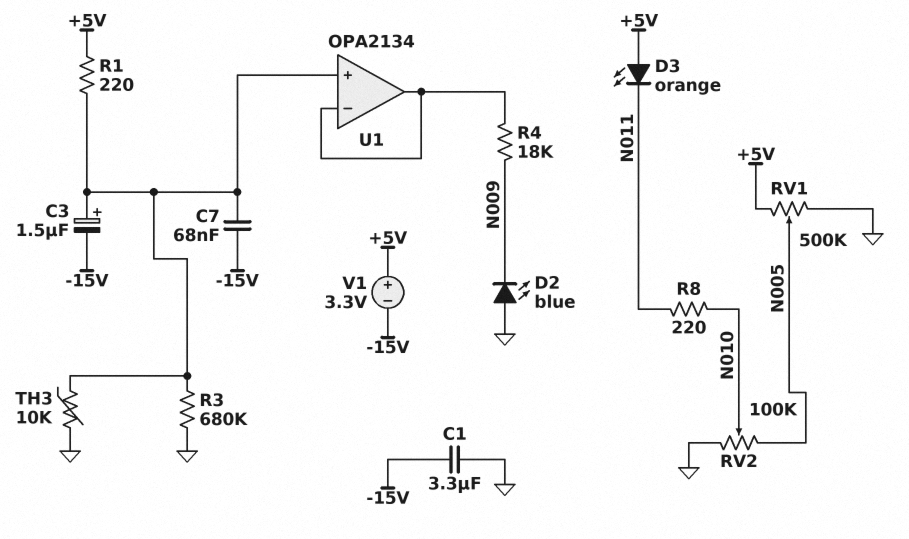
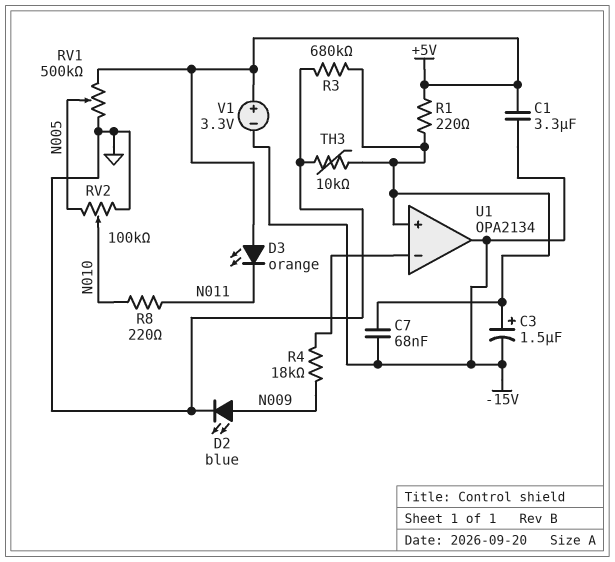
C1: 3.3uF (-15V, GND) -> 3.3uF (+5V, -15V)
D2: LED blue (A GND, K N009) -> LED blue (A N009, K GND)
U1 pin out: U1/in- -> -15V

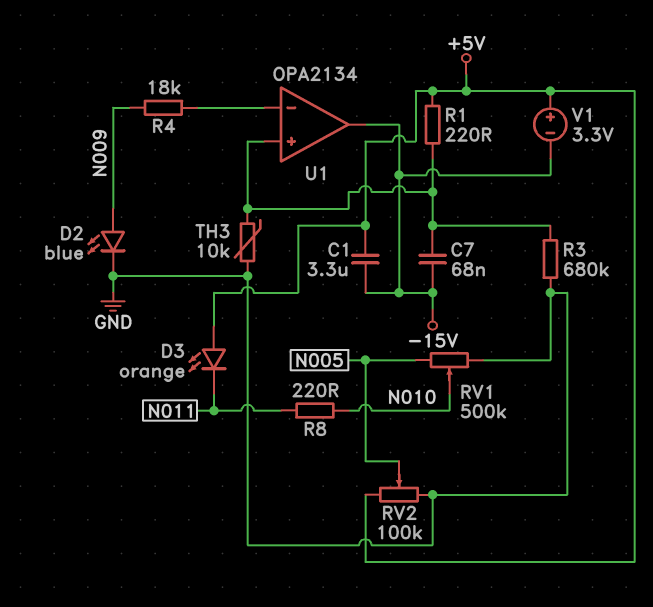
C3: 1.5uF (plus U1/in+, minus -15V) -> none
RV1: 500k (+5V, GND, wiper N005) -> 500k (GND, N005, wiper N010)
RV2: 100k (GND, N005, wiper N010) -> 100k (+5V, GND, wiper N005)

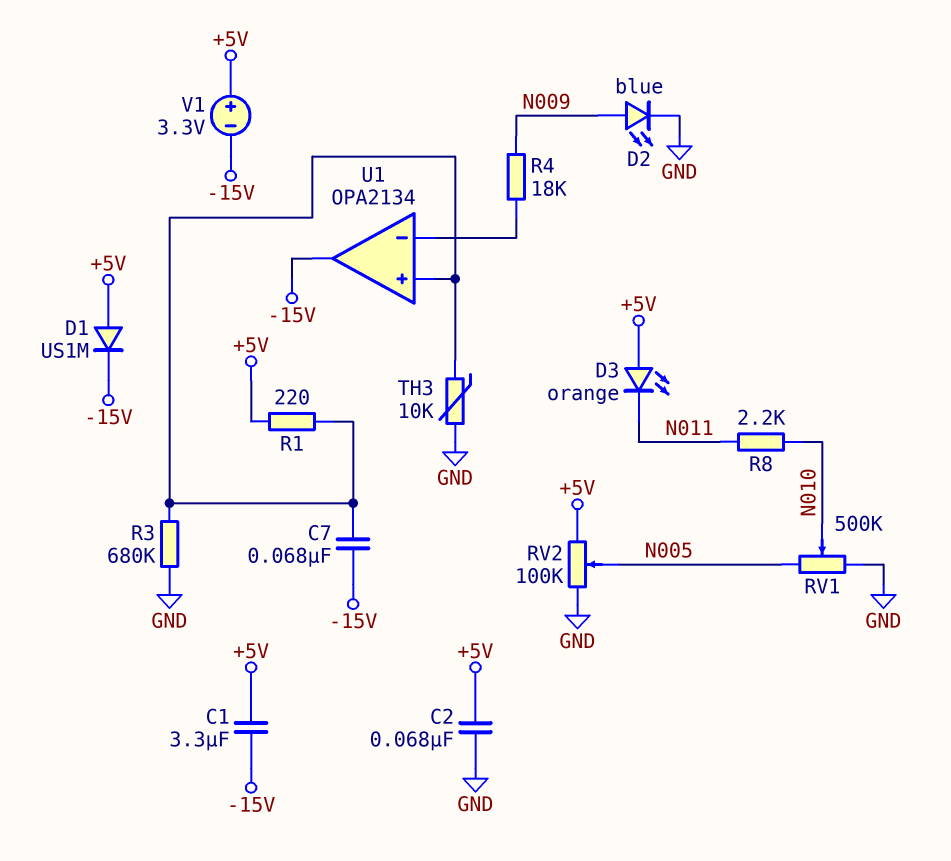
C2: none -> 68nF (+5V, GND)
D1: none -> diode US1M (A +5V, K -15V)
R8: 220 (N010, N011) -> 2.2k (N010, N011)

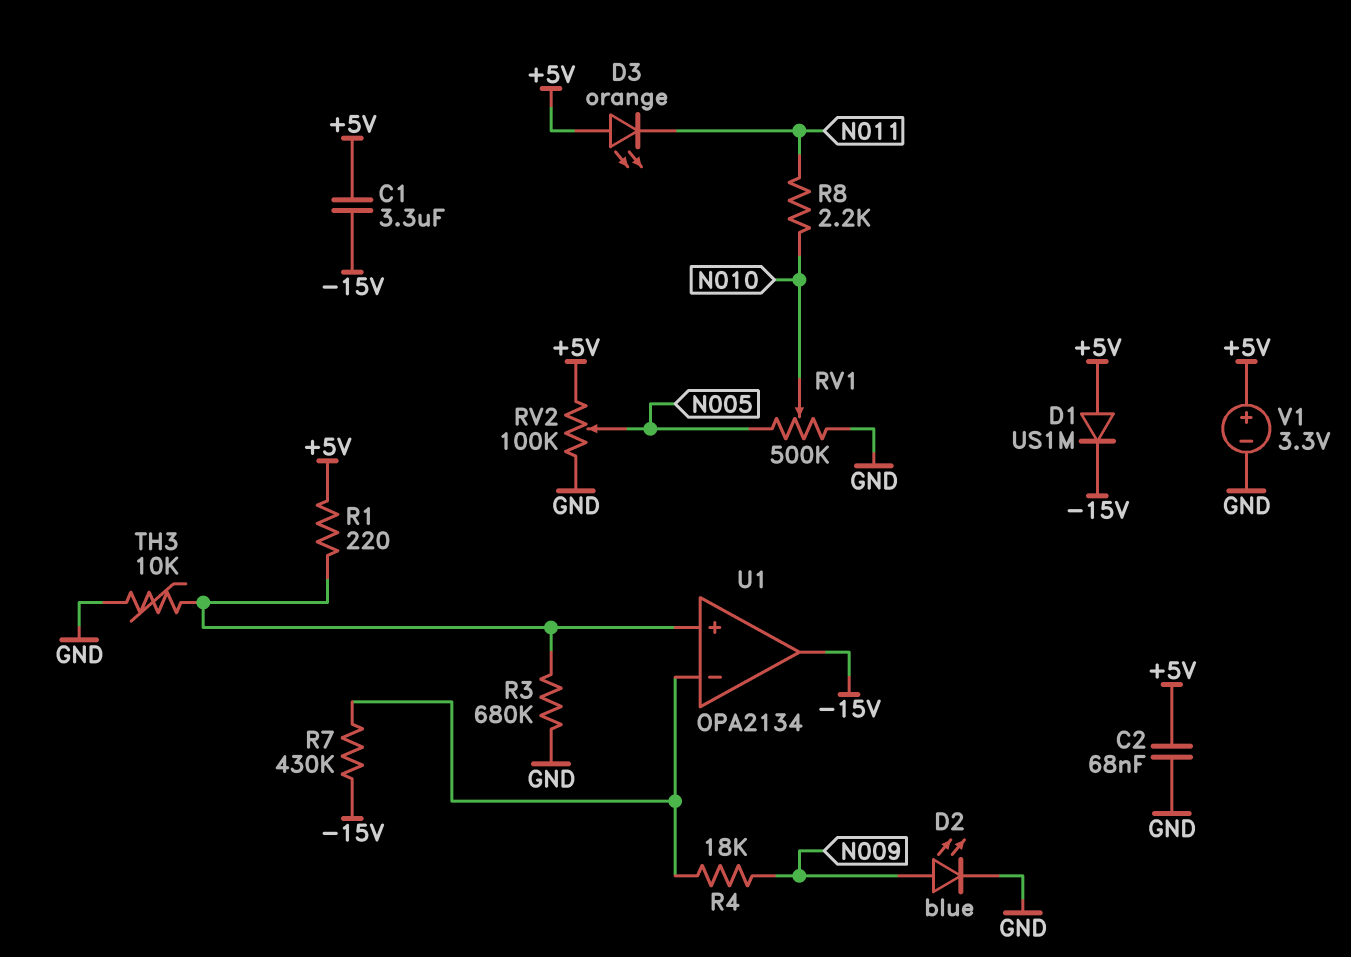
C7: 68nF (-15V, U1/in+) -> none
R7: none -> 430k (-15V, U1/in-)
V1: 3.3V (plus +5V, minus -15V) -> 3.3V (plus +5V, minus GND)

